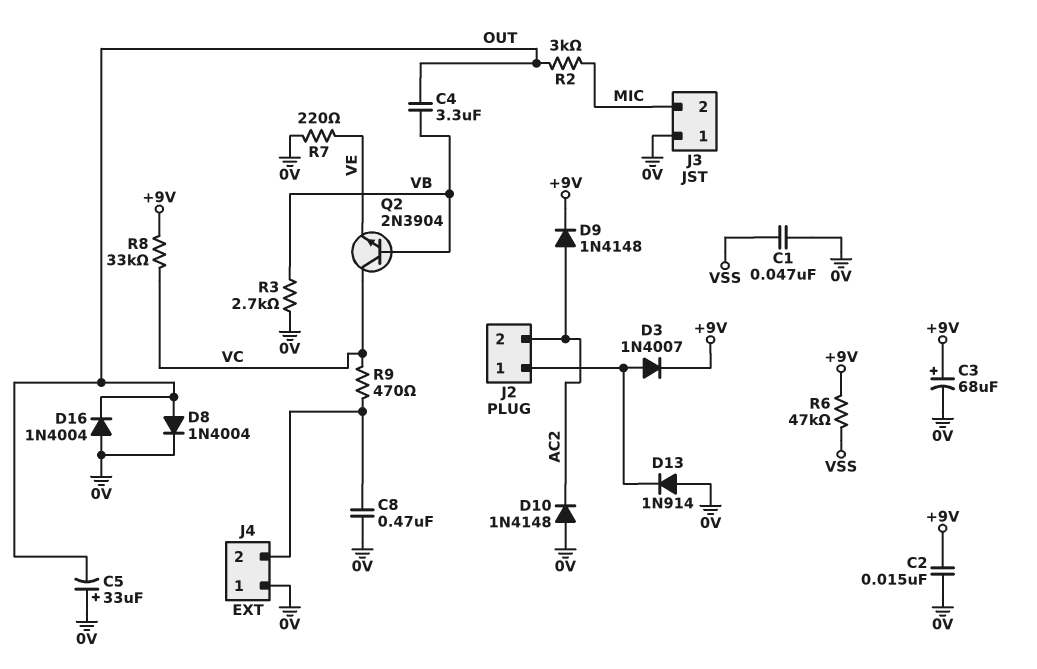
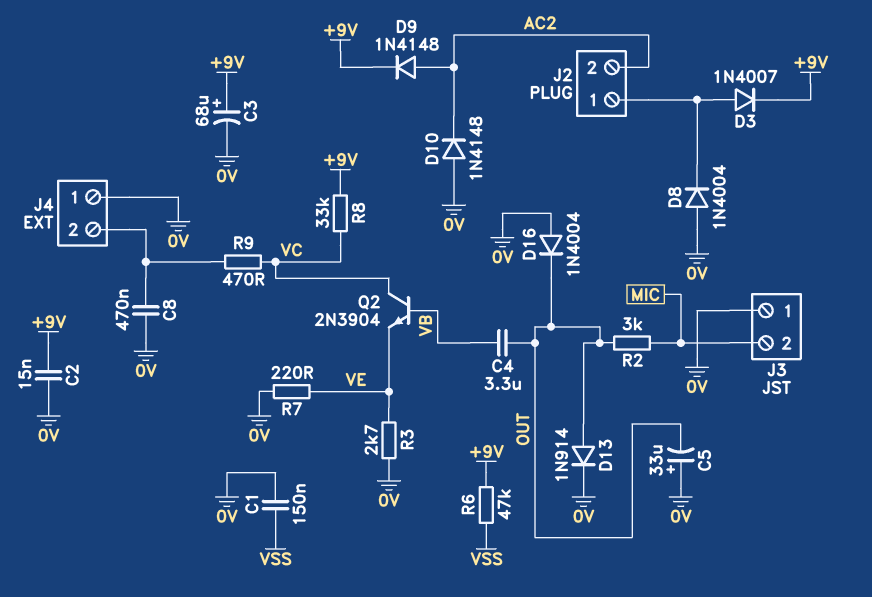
C1: 47nF (0V, VSS) -> 150nF (0V, VSS)
D8: diode 1N4004 (A OUT, K 0V) -> diode 1N4004 (A 0V, K J2/1)
D13: diode 1N914 (A 0V, K J2/1) -> diode 1N914 (A OUT, K 0V)
R3: 2.7k (0V, VB) -> 2.7k (0V, VE)

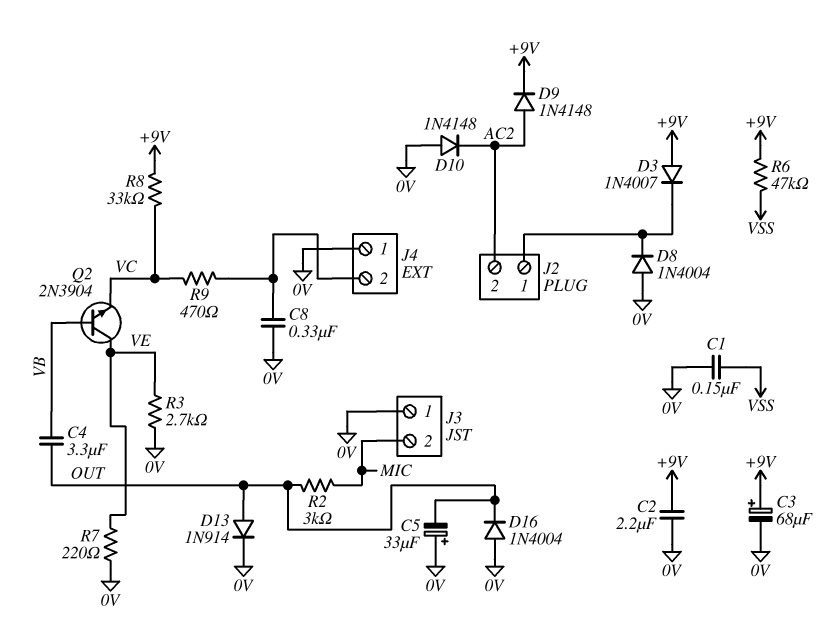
C2: 15nF (+9V, 0V) -> 2.2uF (+9V, 0V)
C8: 470nF (0V, J4/2) -> 330nF (0V, J4/2)
D3: diode 1N4007 (A J2/1, K +9V) -> diode 1N4007 (A +9V, K J2/1)
Q2: NPN 2N3904 (B VB, C VC, E VE) -> NPN 2N3904 (B VB, C VE, E VC)

